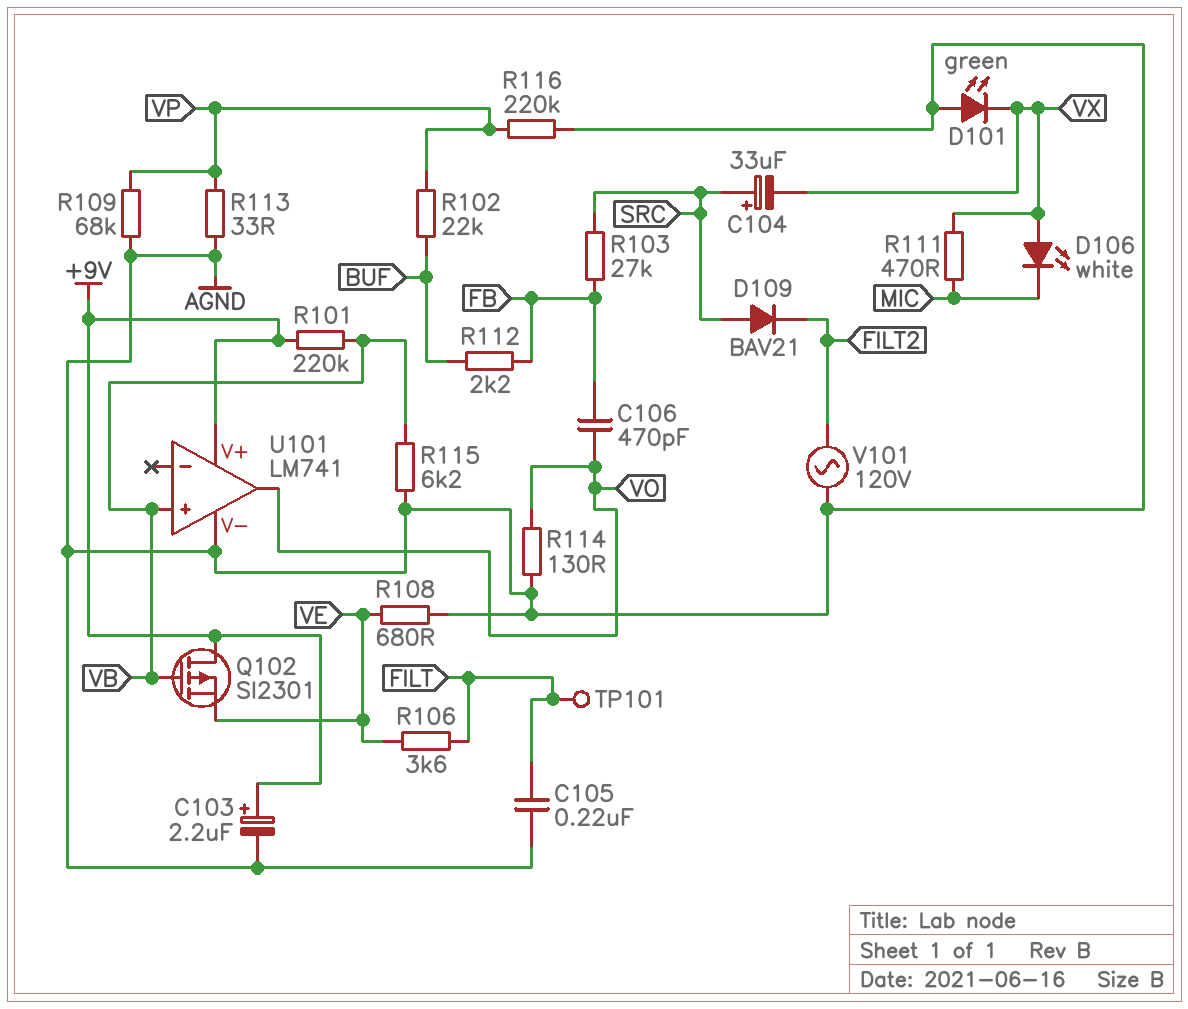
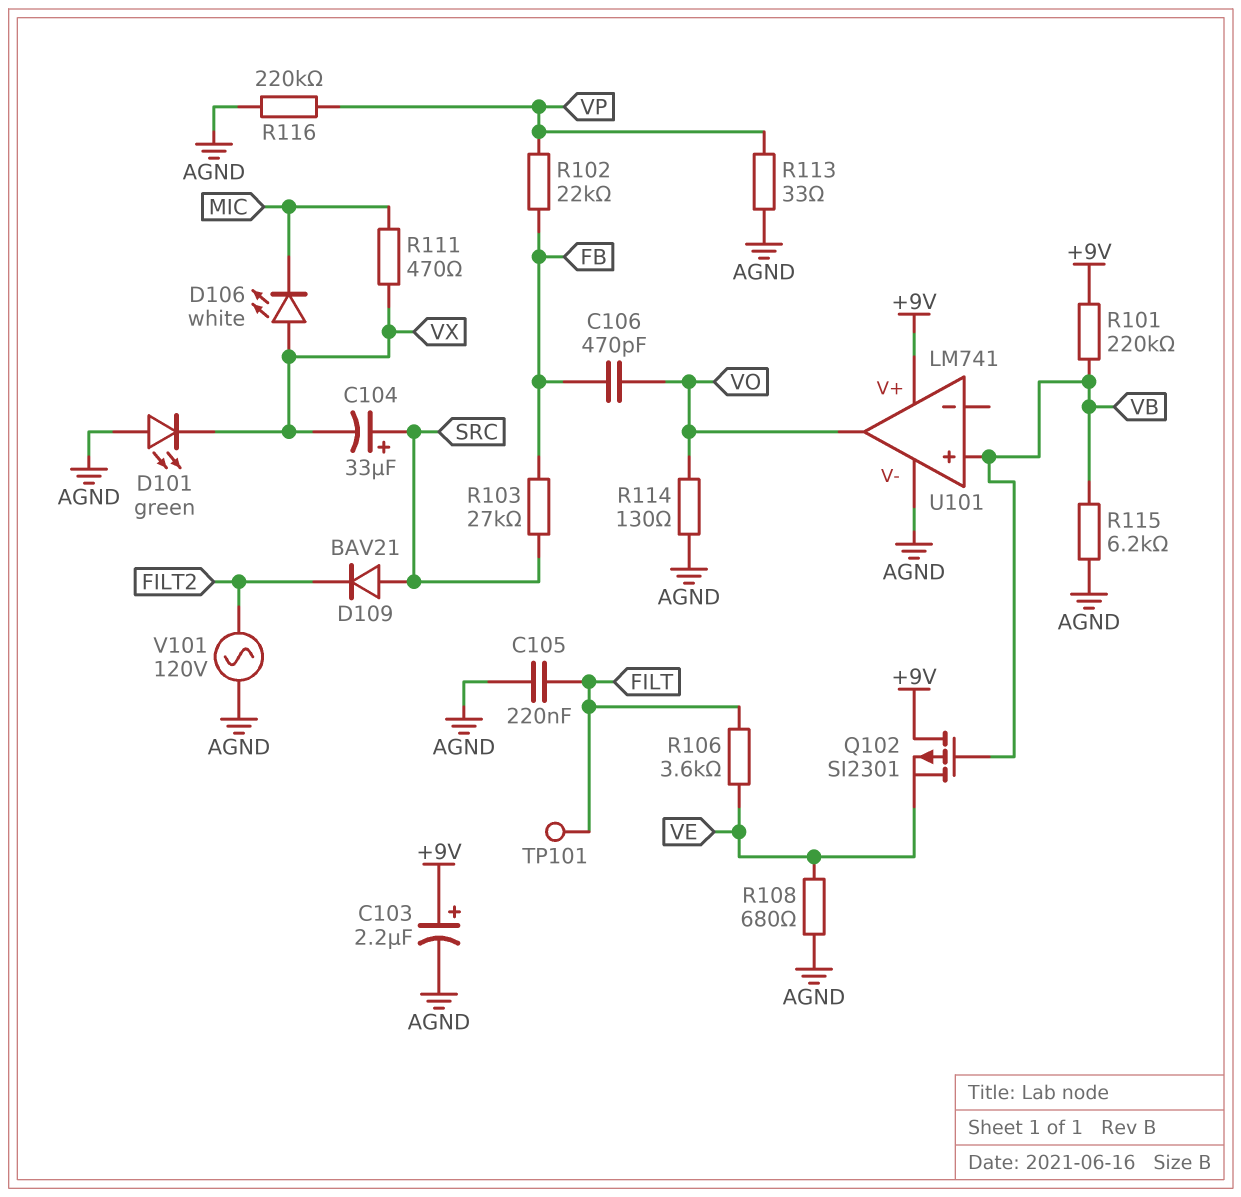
R102: 22k (BUF, VP) -> 22k (FB, VP)
R109: 68k (AGND, VP) -> none
R112: 2.2k (BUF, FB) -> none

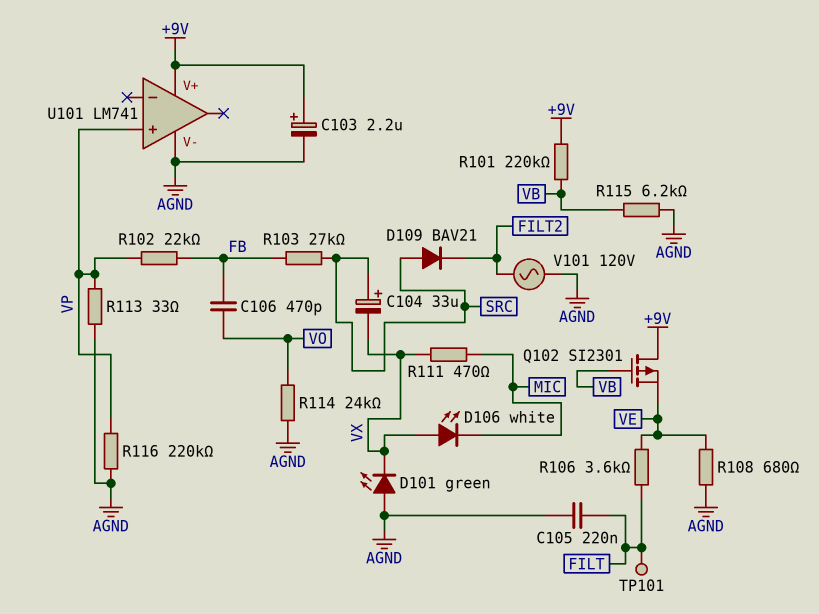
R114: 130 (AGND, VO) -> 24k (AGND, VO)
U101 pin in+: VB -> VP
U101 pin out: VO -> none

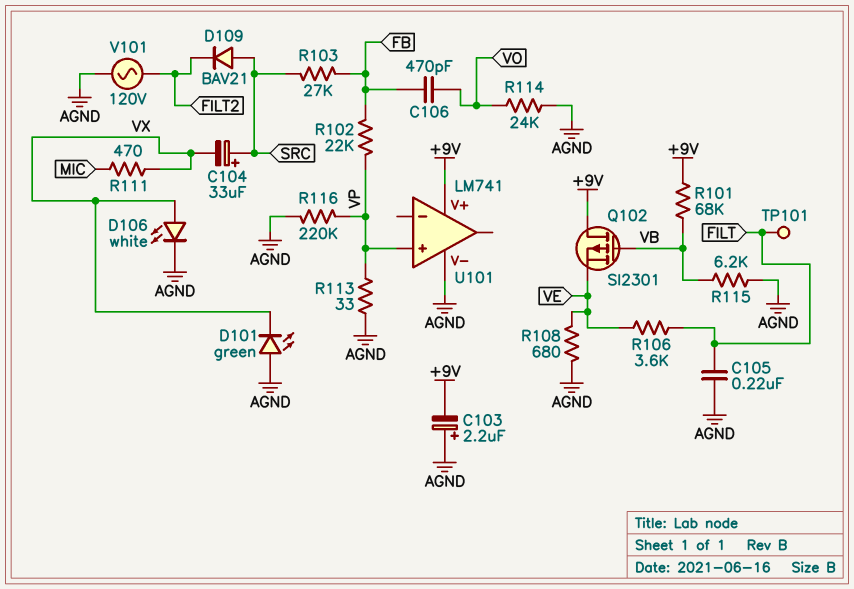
C103: 2.2uF (plus +9V, minus AGND) -> 2.2uF (plus AGND, minus +9V)
D106: LED white (A VX, K MIC) -> LED white (A VX, K AGND)
R101: 220k (+9V, VB) -> 68k (+9V, VB)

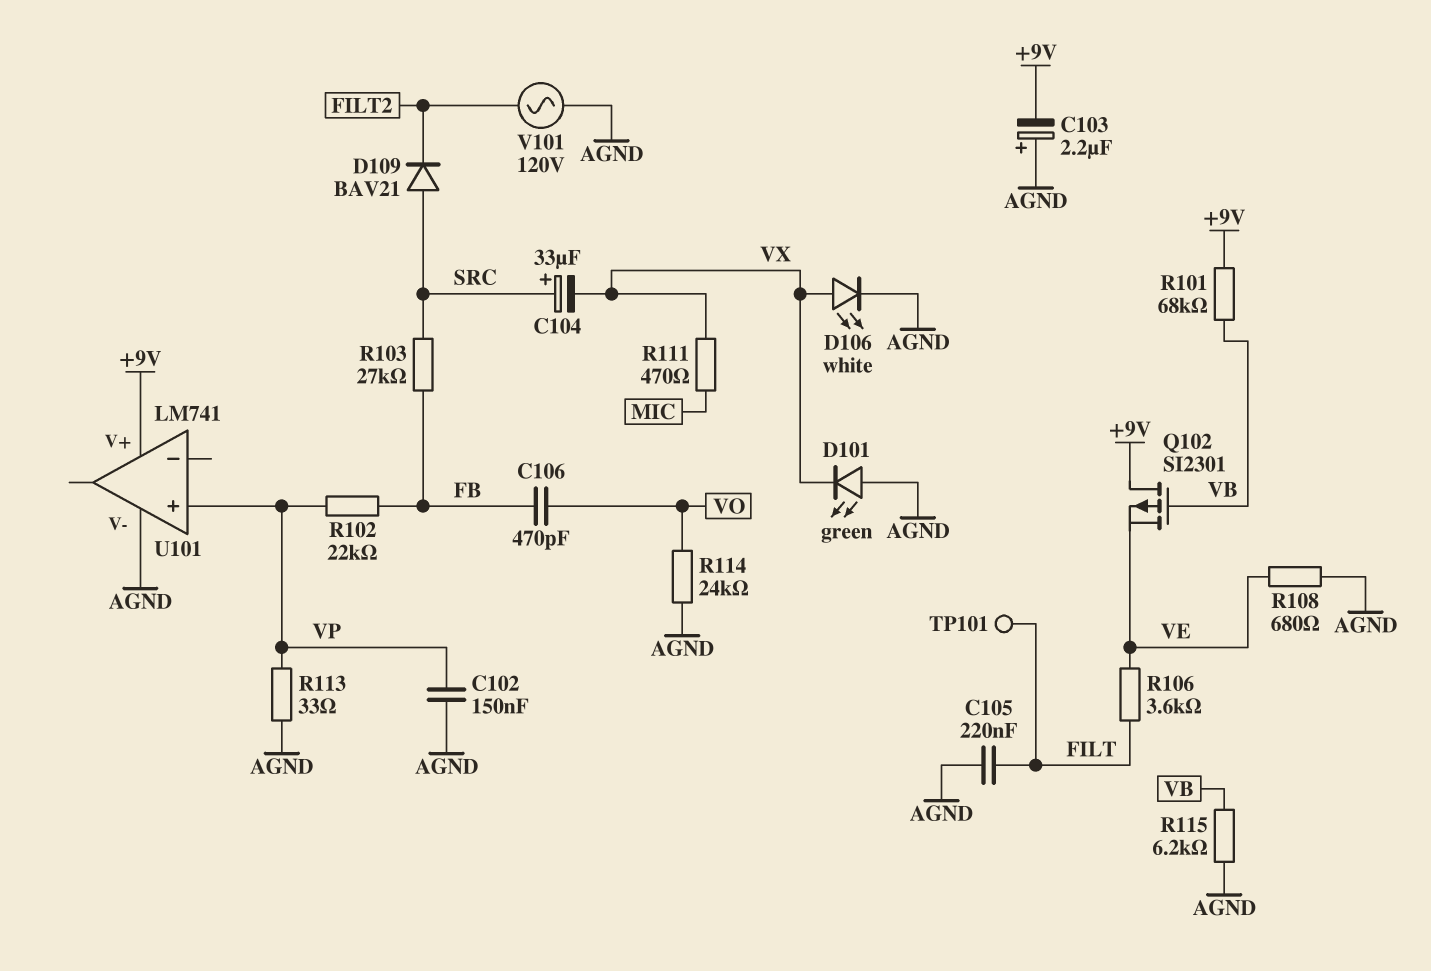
C102: none -> 150nF (AGND, VP)
R116: 220k (AGND, VP) -> none

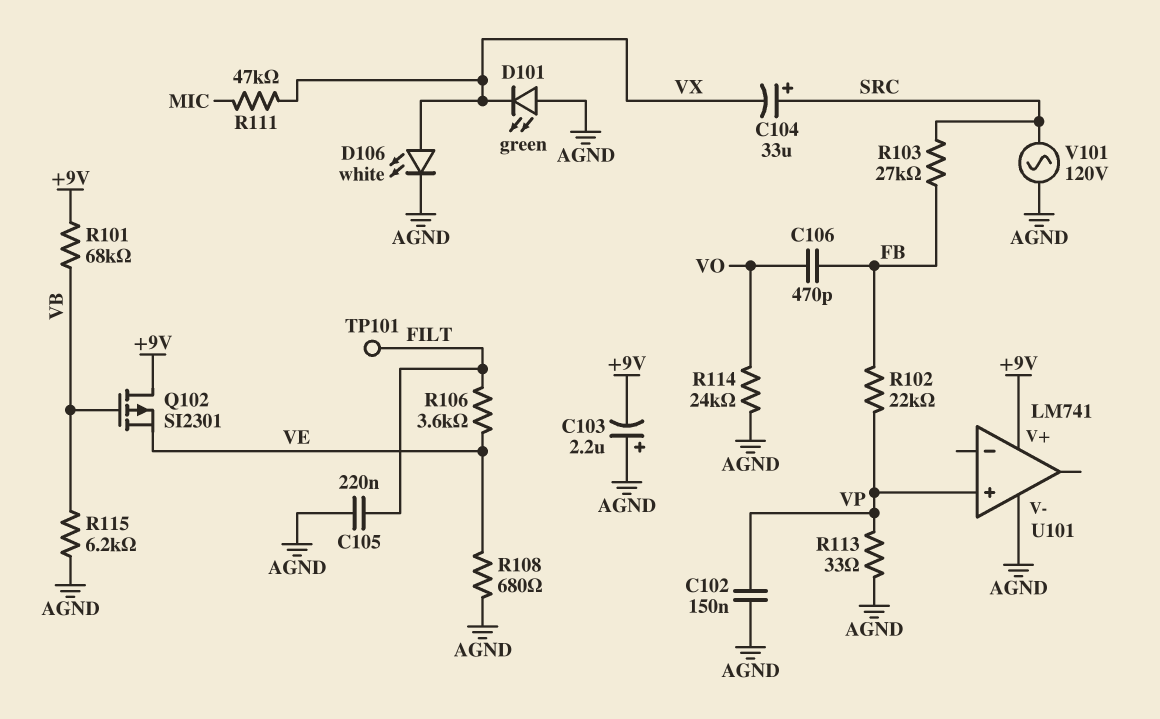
D109: diode BAV21 (A SRC, K FILT2) -> none
R111: 470 (MIC, VX) -> 47k (MIC, VX)
V101: AC 120V (AGND, FILT2) -> AC 120V (AGND, SRC)

